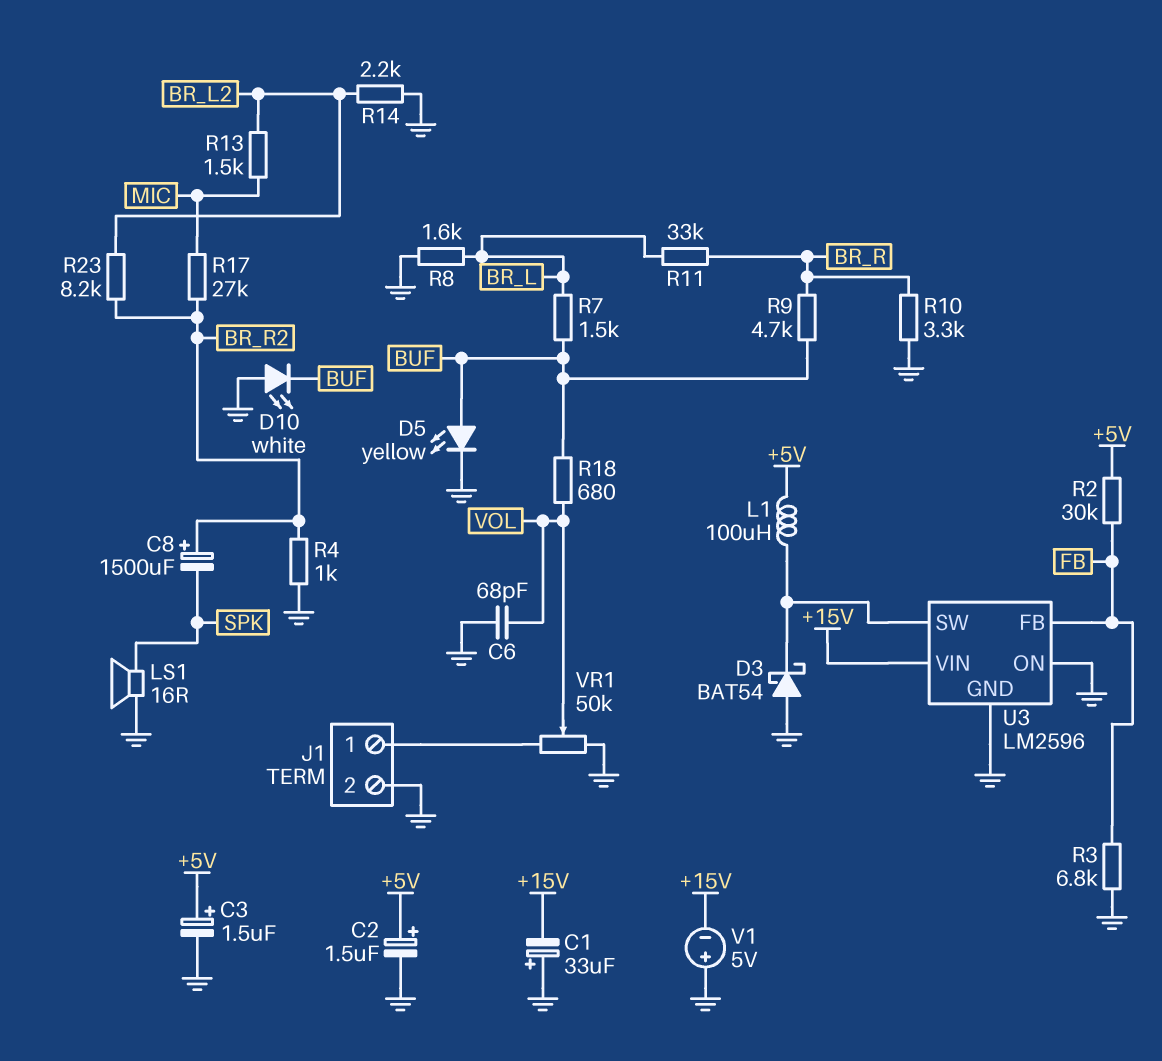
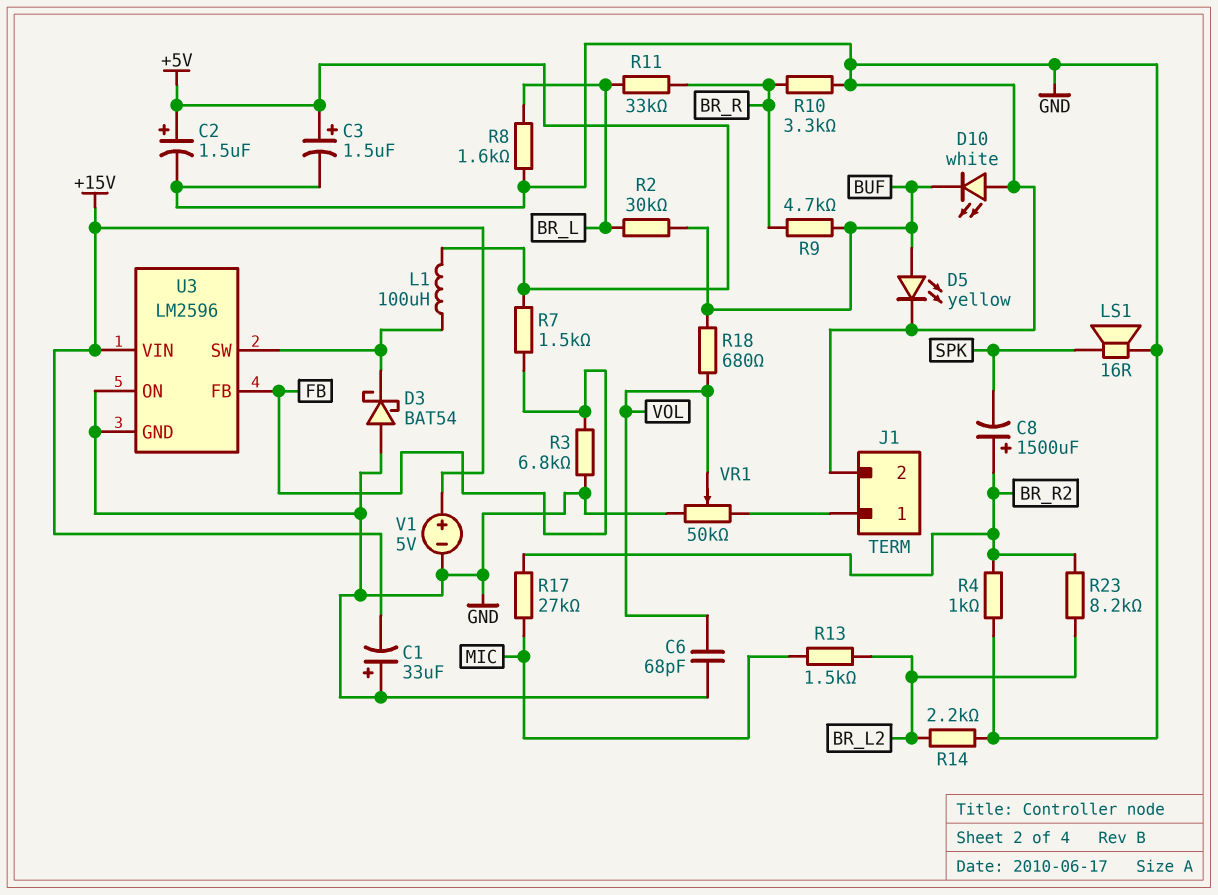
R2: 30k (+5V, FB) -> 30k (BR_L, BUF)
R7: 1.5k (BR_L, BUF) -> 1.5k (+5V, FB)
V1: 5V (plus GND, minus +15V) -> 5V (plus +15V, minus GND)

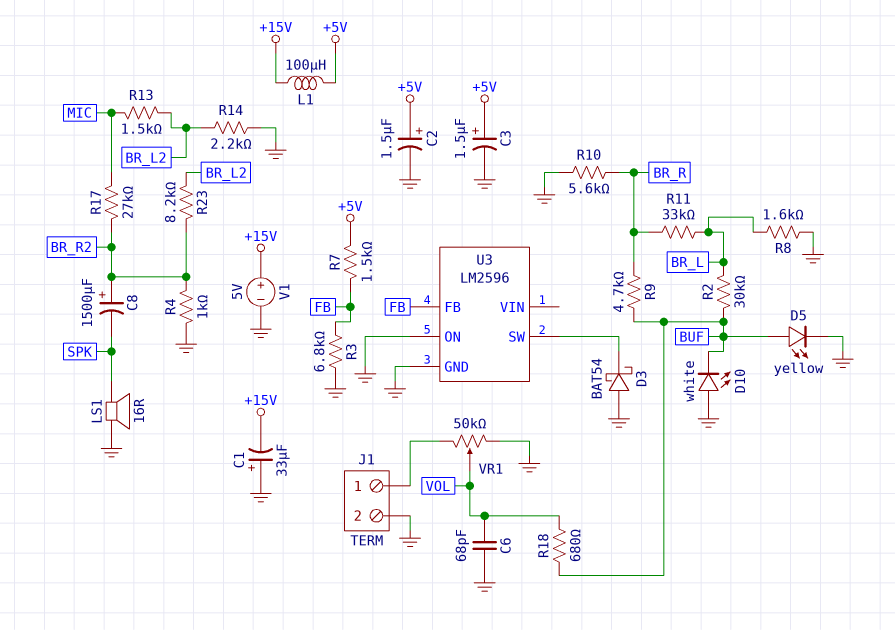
L1: 100uH (+5V, U3/SW) -> 100uH (+5V, +15V)
R10: 3.3k (BR_R, GND) -> 5.6k (BR_R, GND)
U3 pin VIN: +15V -> none

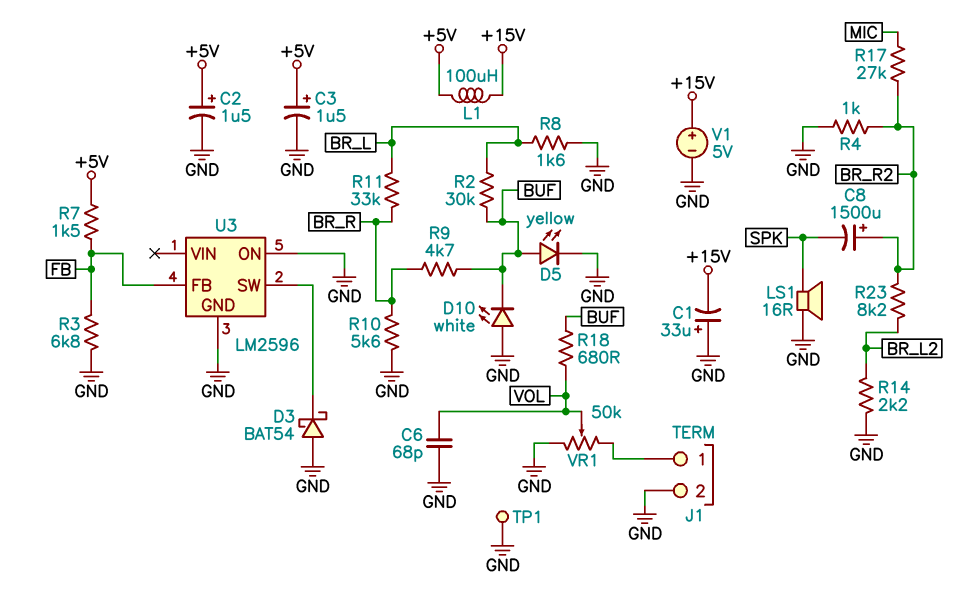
R13: 1.5k (BR_L2, MIC) -> none
TP1: none -> test point (GND)

